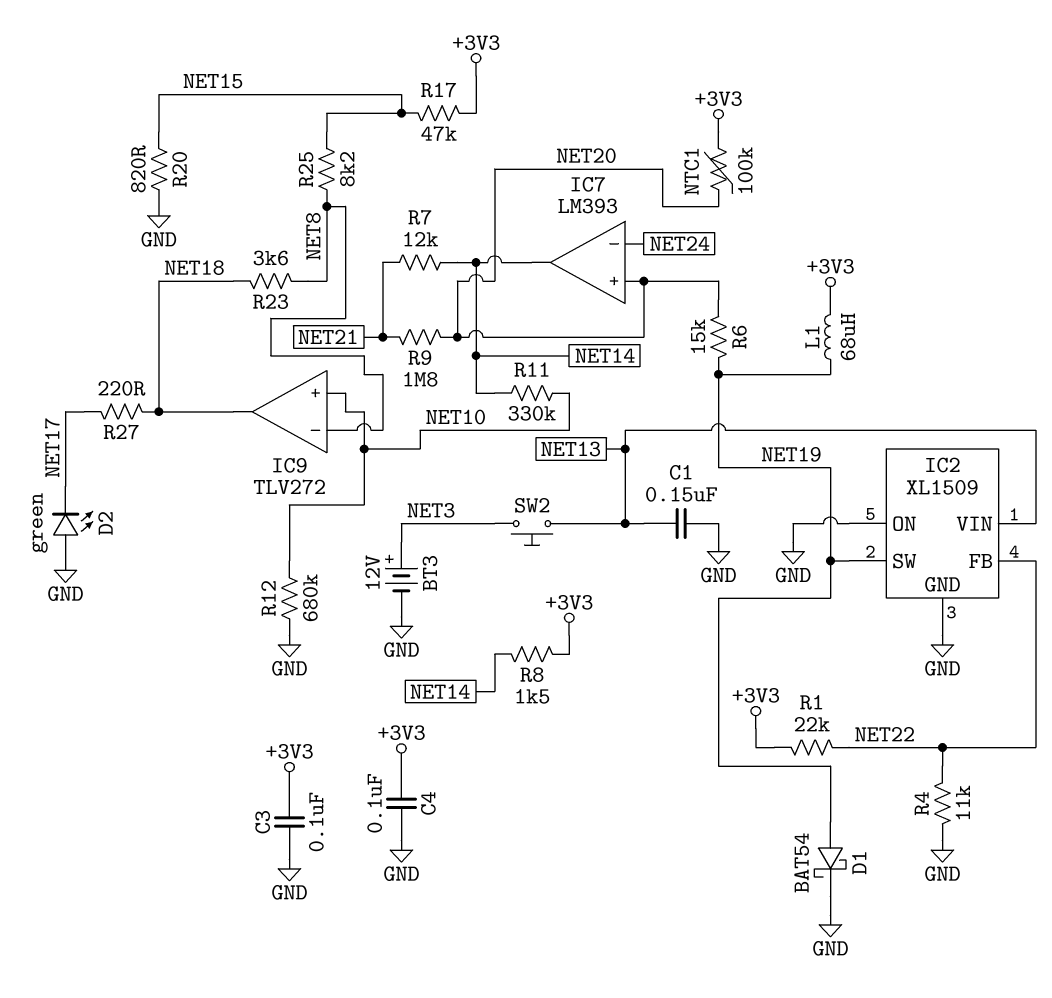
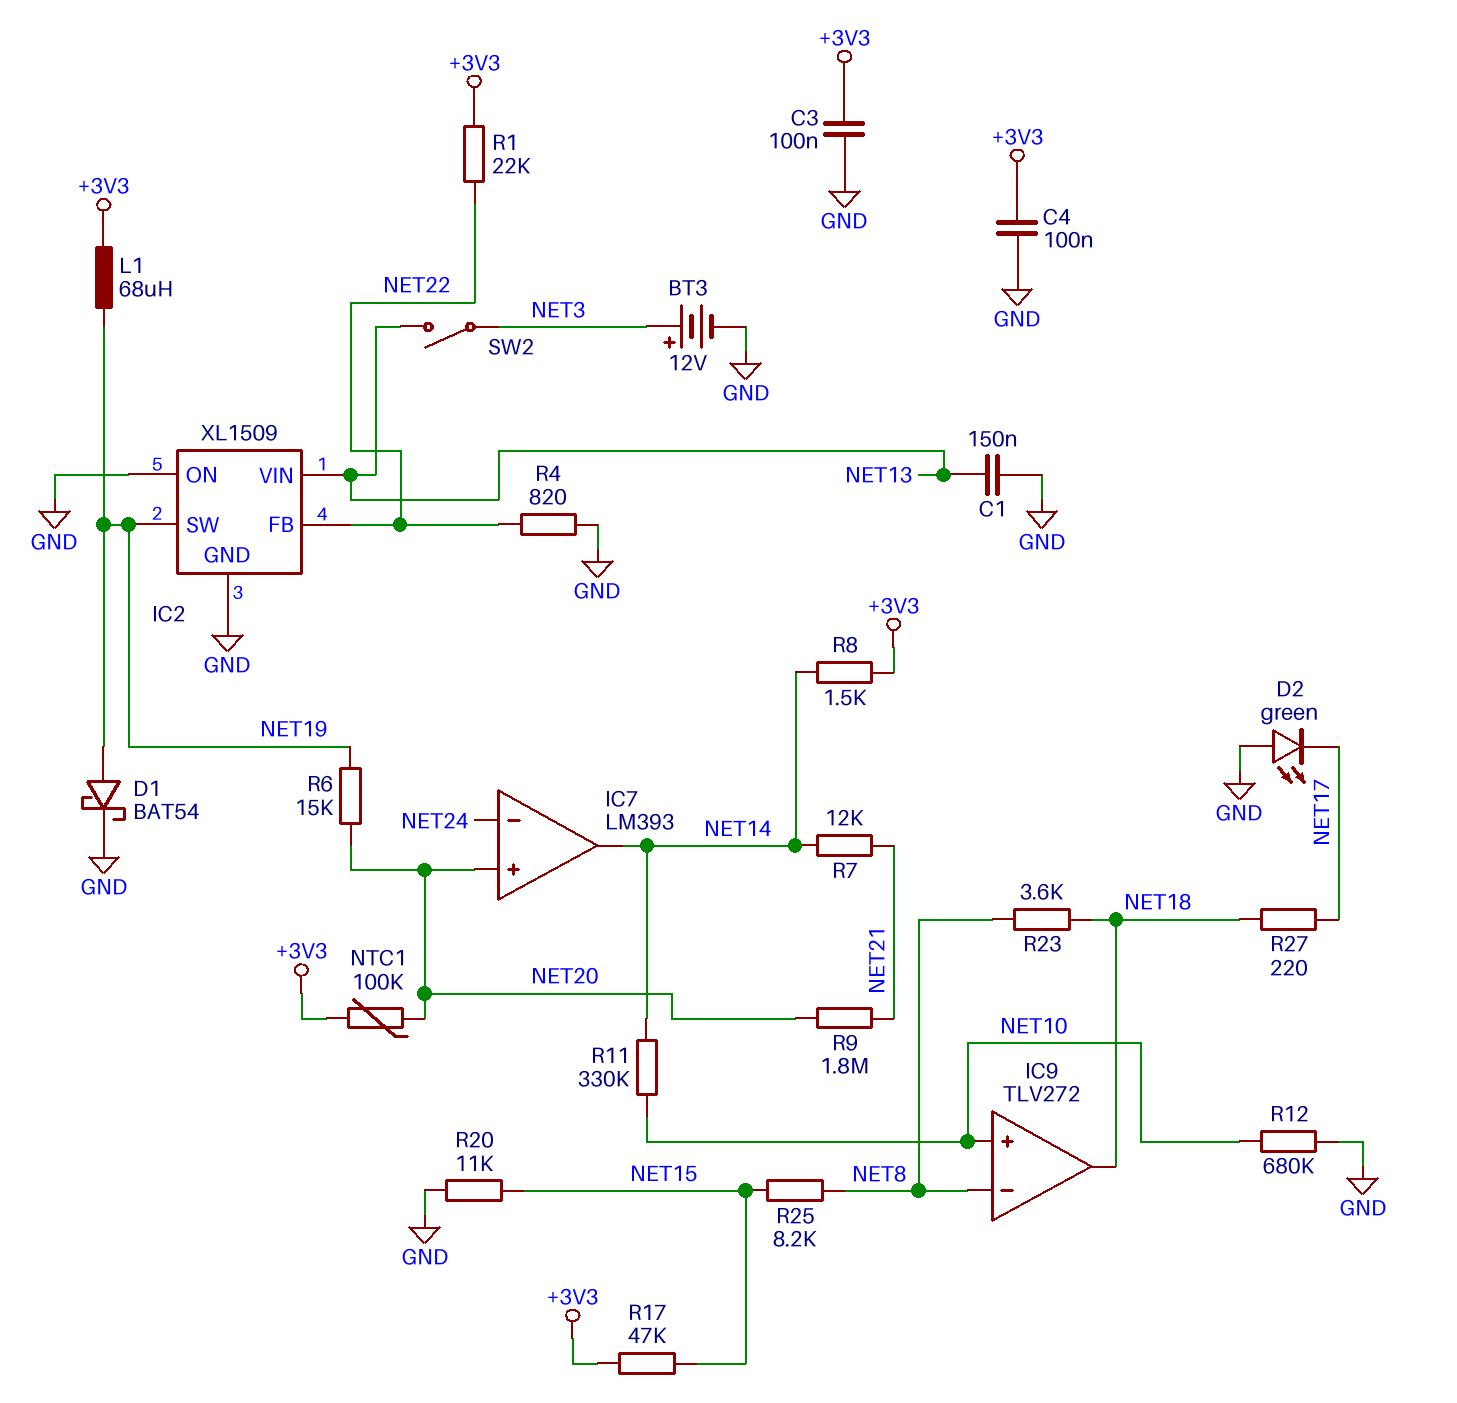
R4: 11k (GND, NET22) -> 820 (GND, NET22)
R20: 820 (GND, NET15) -> 11k (GND, NET15)
SW2: button (NET3, NET13) -> switch (NET3, NET13)

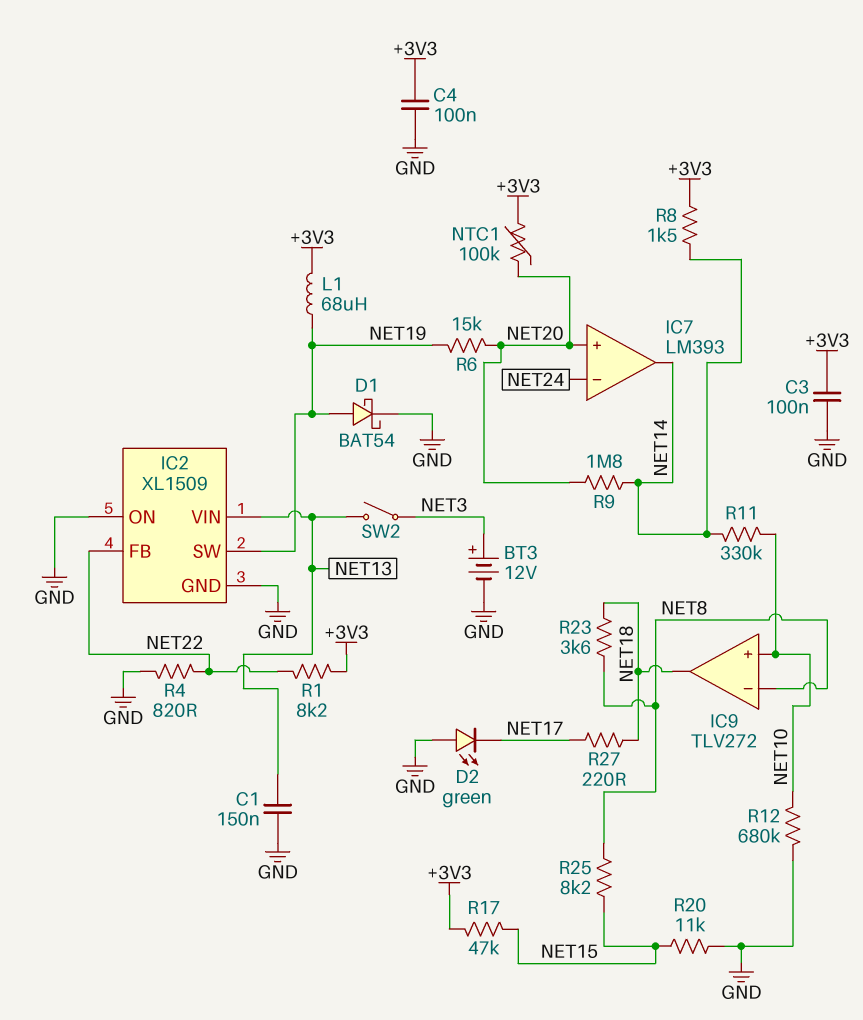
R1: 22k (+3V3, NET22) -> 8.2k (+3V3, NET22)
R7: 12k (NET14, NET21) -> none
R9: 1.8M (NET20, NET21) -> 1.8M (NET14, NET20)

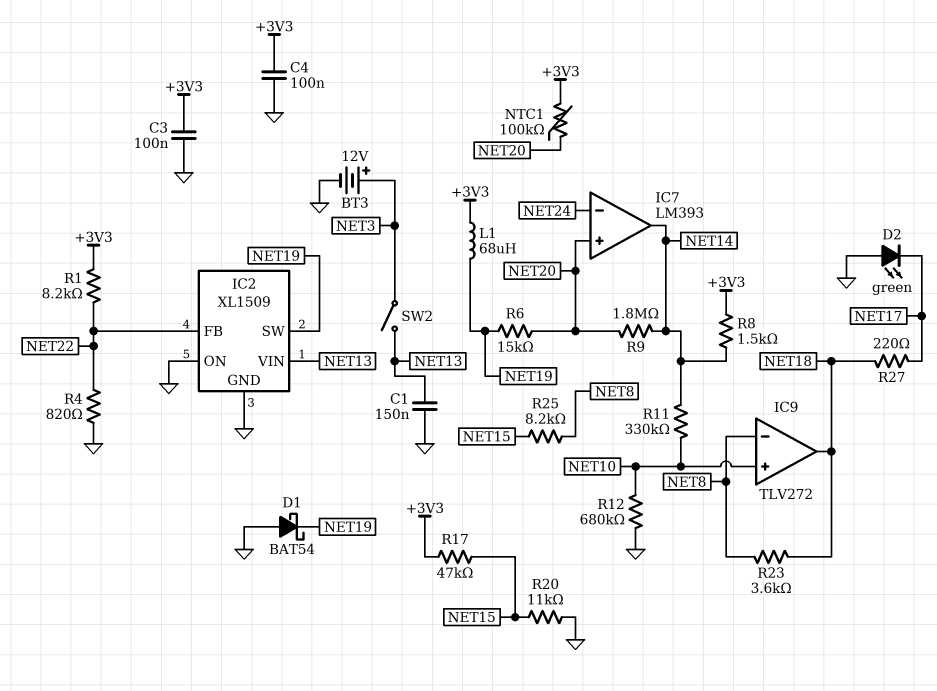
D1: schottky BAT54 (A NET19, K GND) -> schottky BAT54 (A GND, K NET19)

